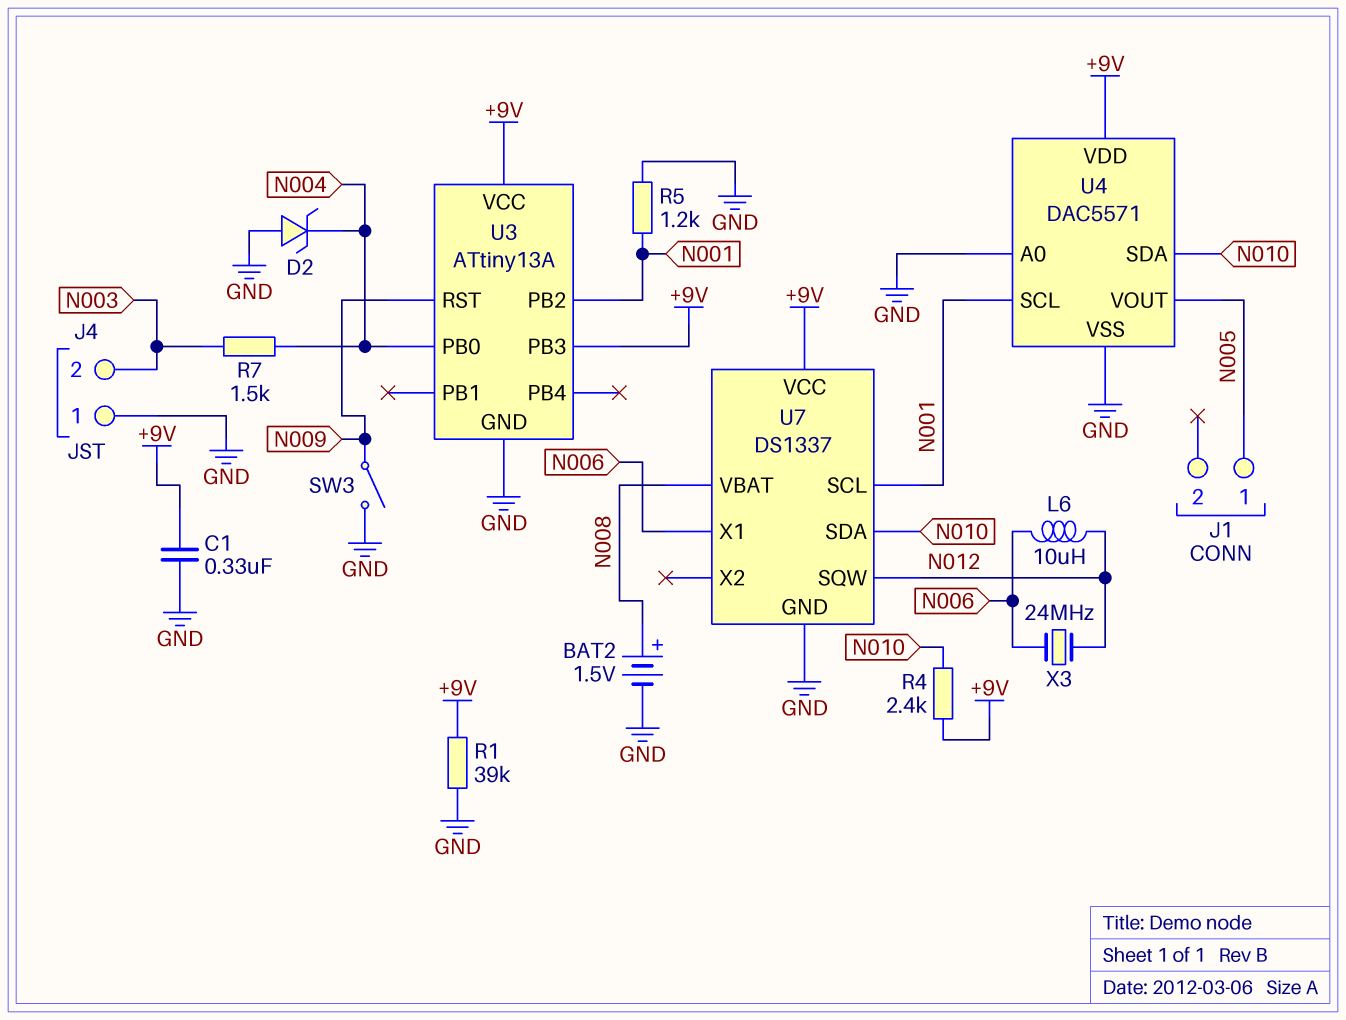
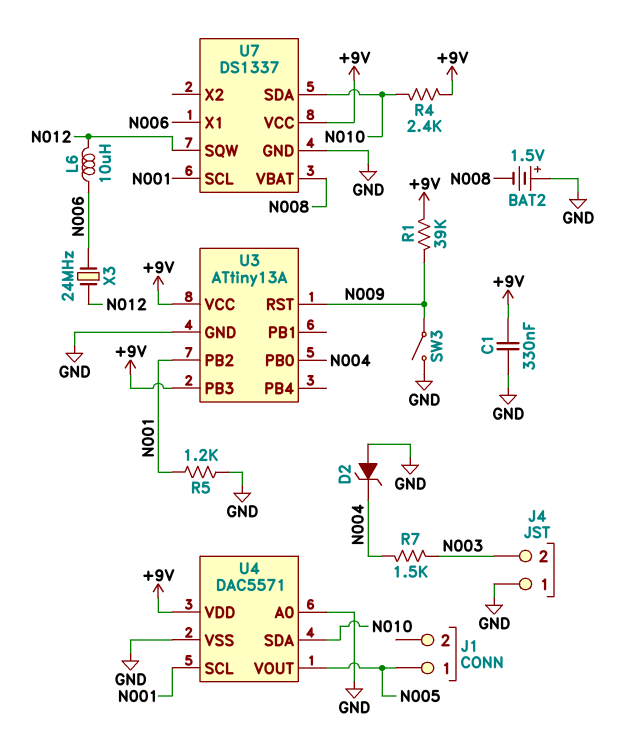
BAT2: 1.5V (plus N008, minus GND) -> 1.5V (plus GND, minus N008)
R1: 39k (+9V, GND) -> 39k (+9V, N009)

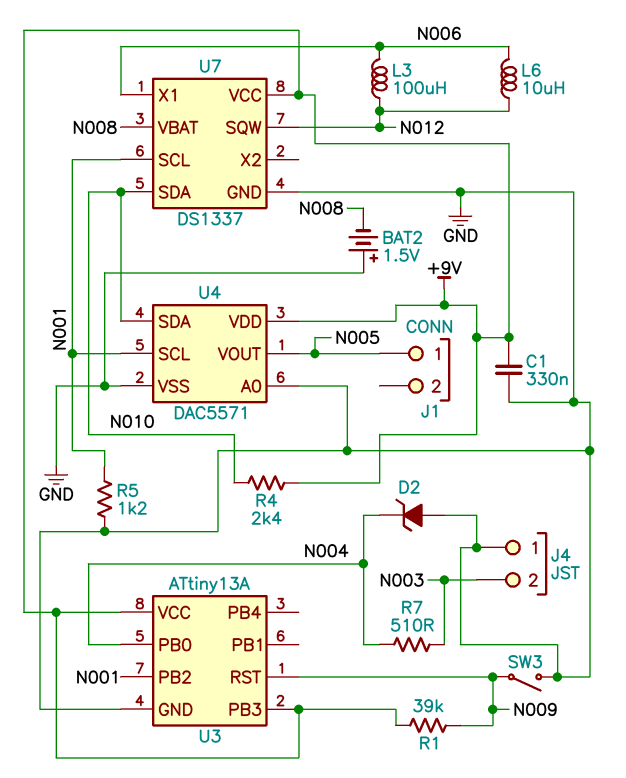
L3: none -> 100uH (N006, N012)
R7: 1.5k (N003, N004) -> 510 (N003, N004)
X3: 24MHz (N006, N012) -> none

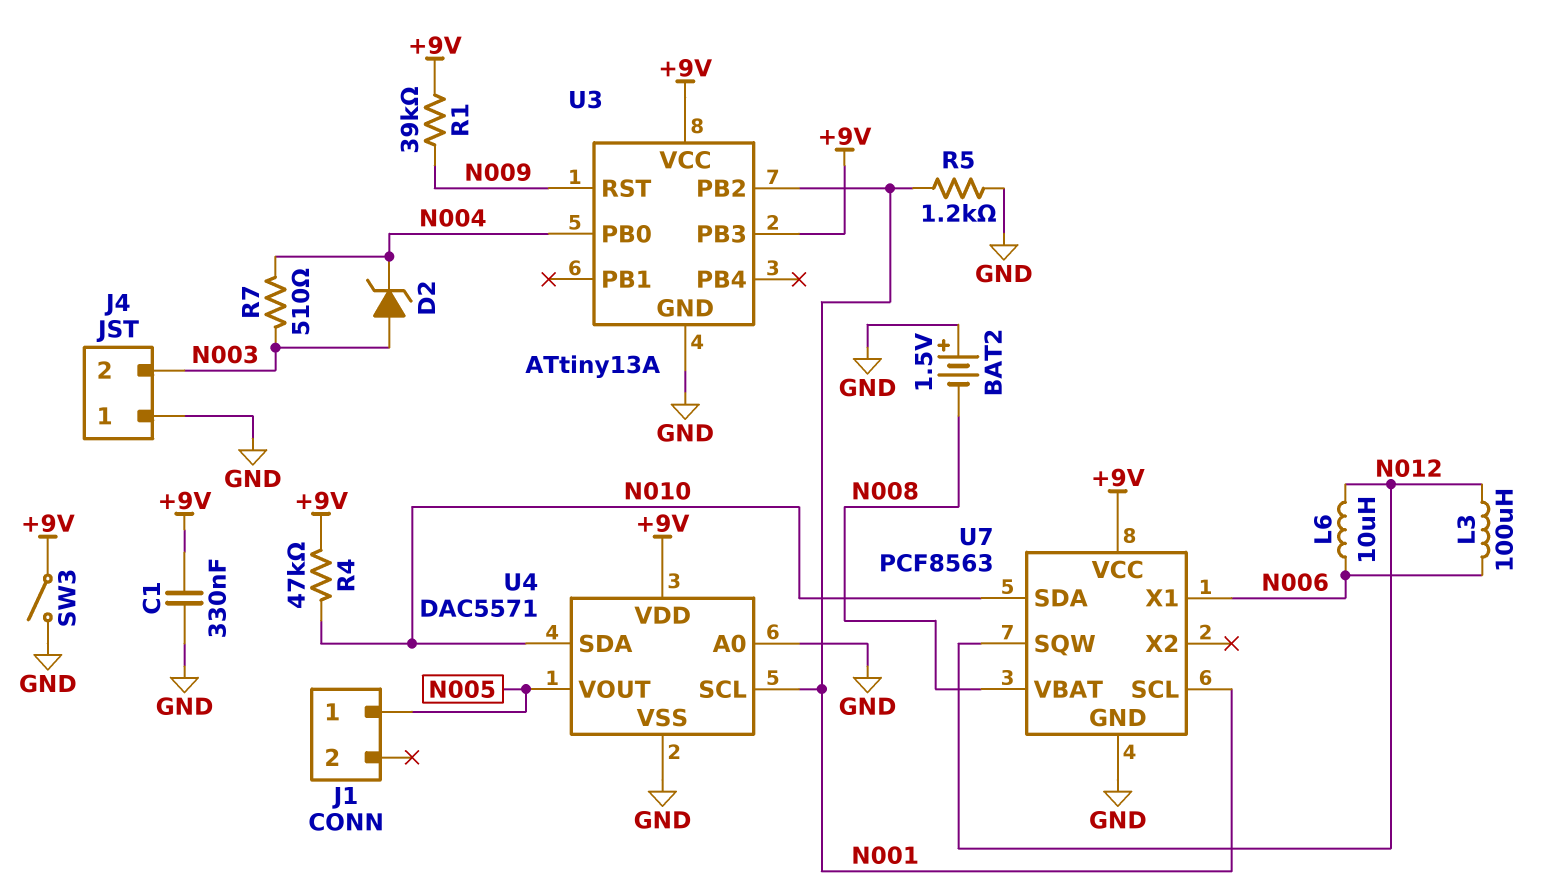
D2: zener (A GND, K N004) -> zener (A N003, K N004)
R4: 2.4k (+9V, N010) -> 47k (+9V, N010)
SW3: switch (GND, N009) -> switch (+9V, GND)
U7: DS1337 -> PCF8563

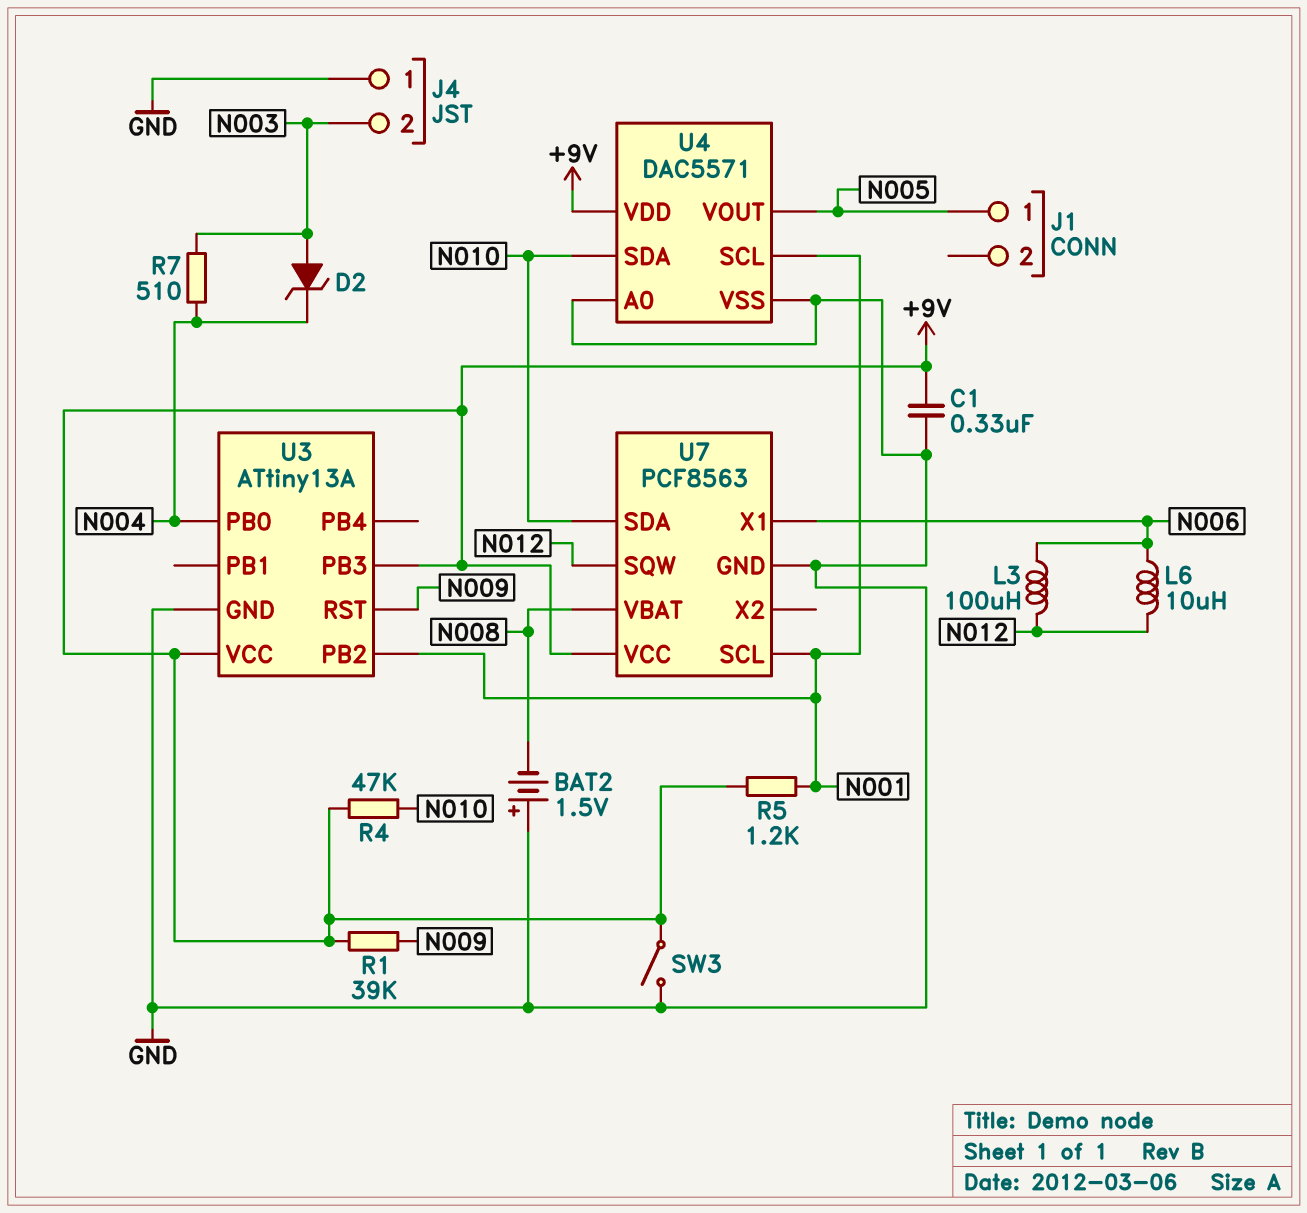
R5: 1.2k (GND, N001) -> 1.2k (+9V, N001)

